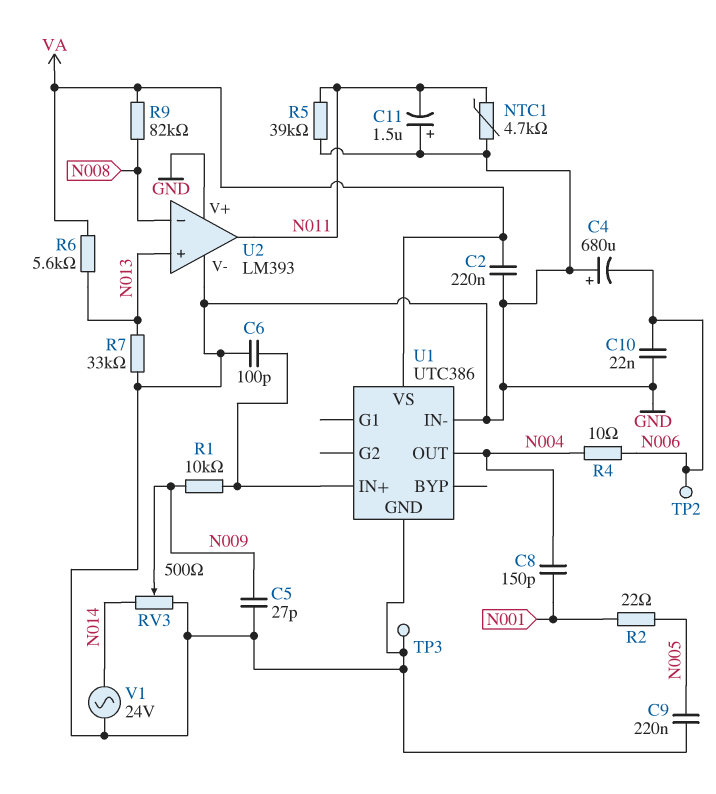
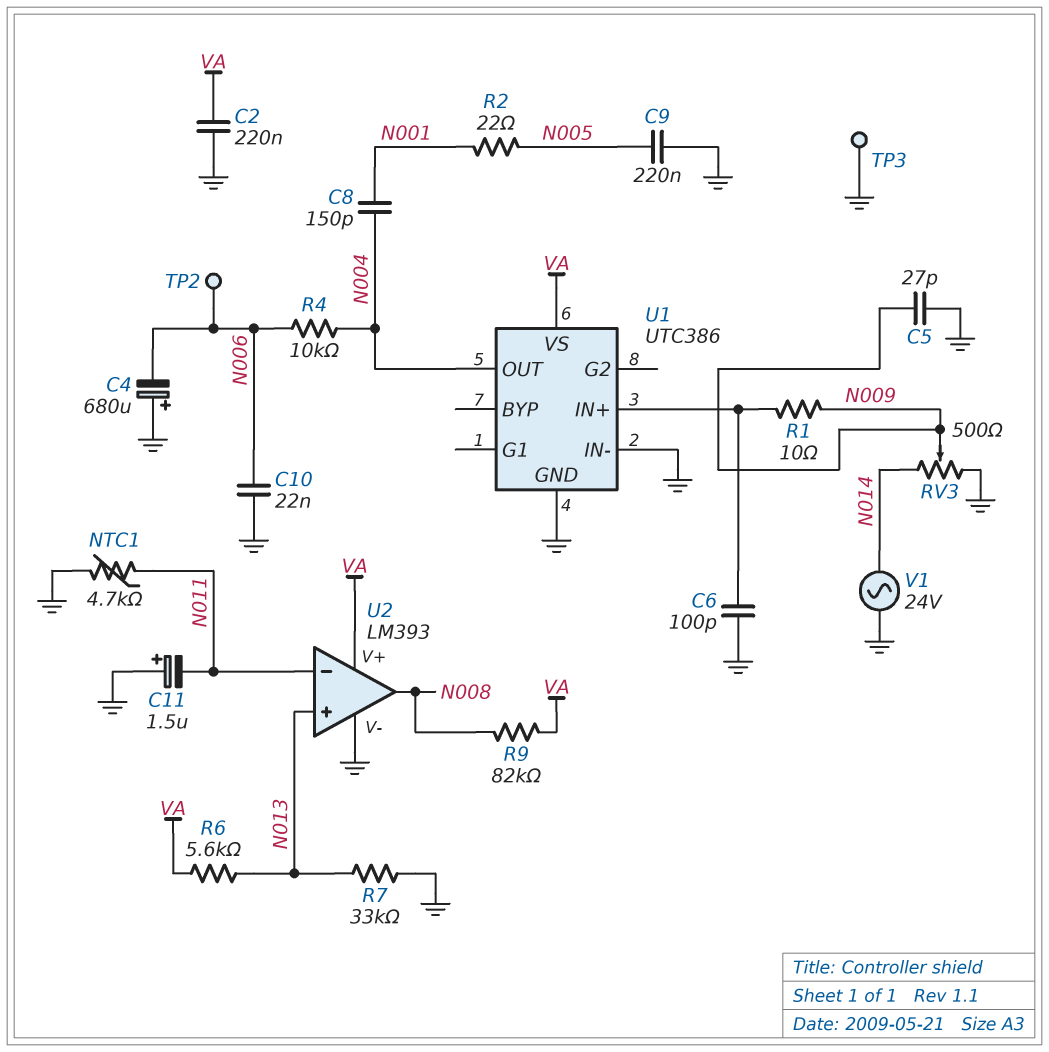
R1: 10k (N009, U1/IN+) -> 10 (N009, U1/IN+)
R4: 10 (N004, N006) -> 10k (N004, N006)
R5: 39k (GND, N011) -> none
U2 pin V+: GND -> VA
U2 pin in-: N008 -> N011
U2 pin out: N011 -> N008

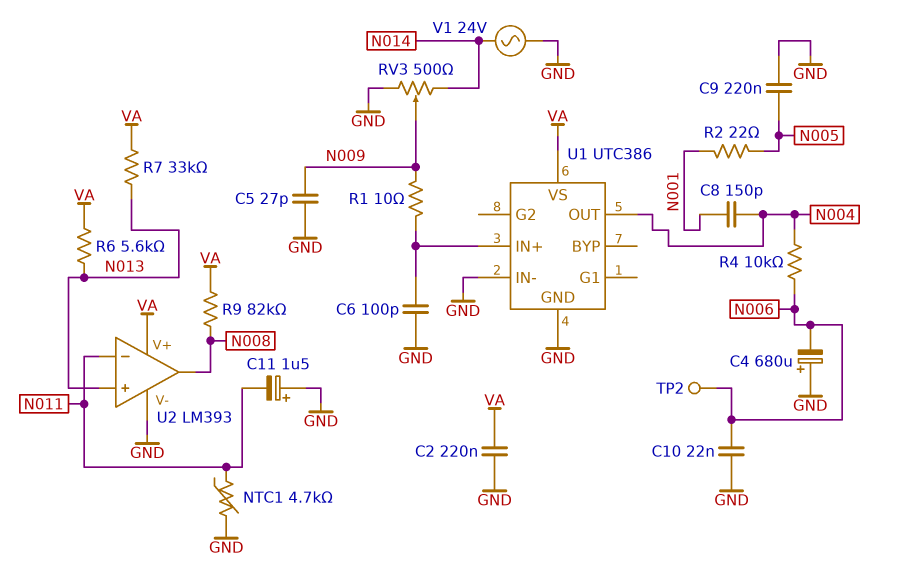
R7: 33k (GND, N013) -> 33k (N013, VA)
TP3: test point (GND) -> none

